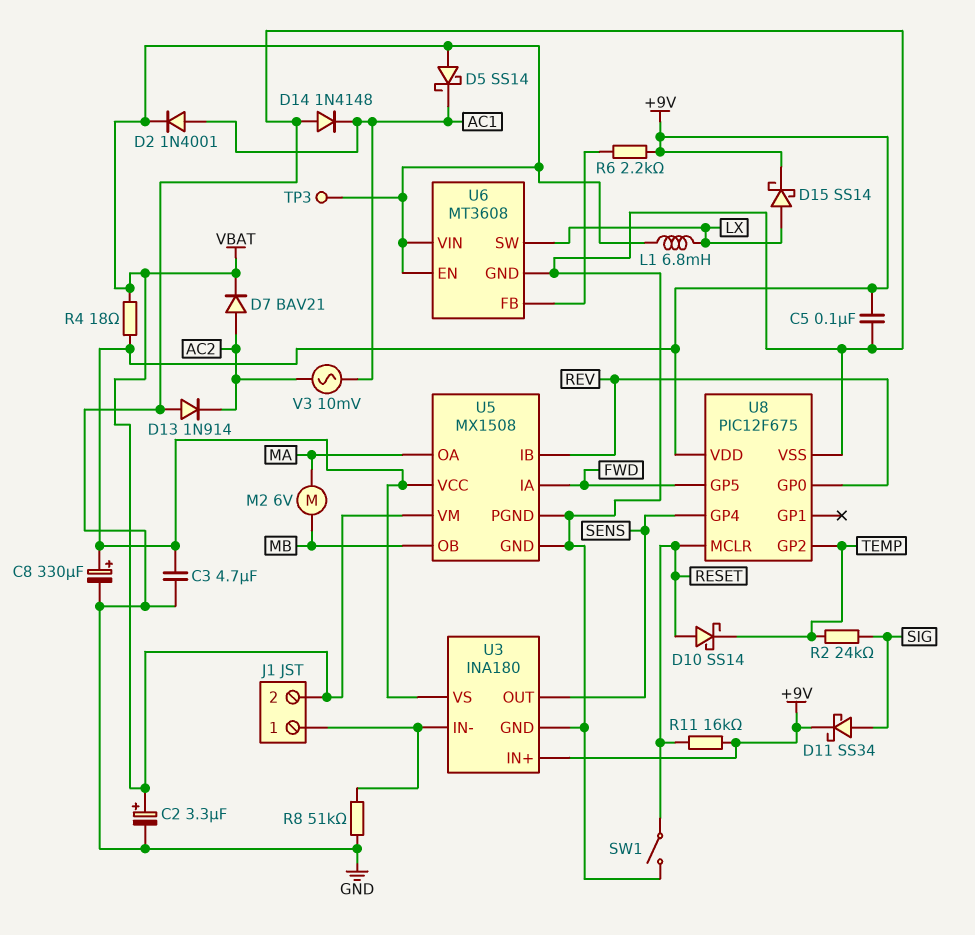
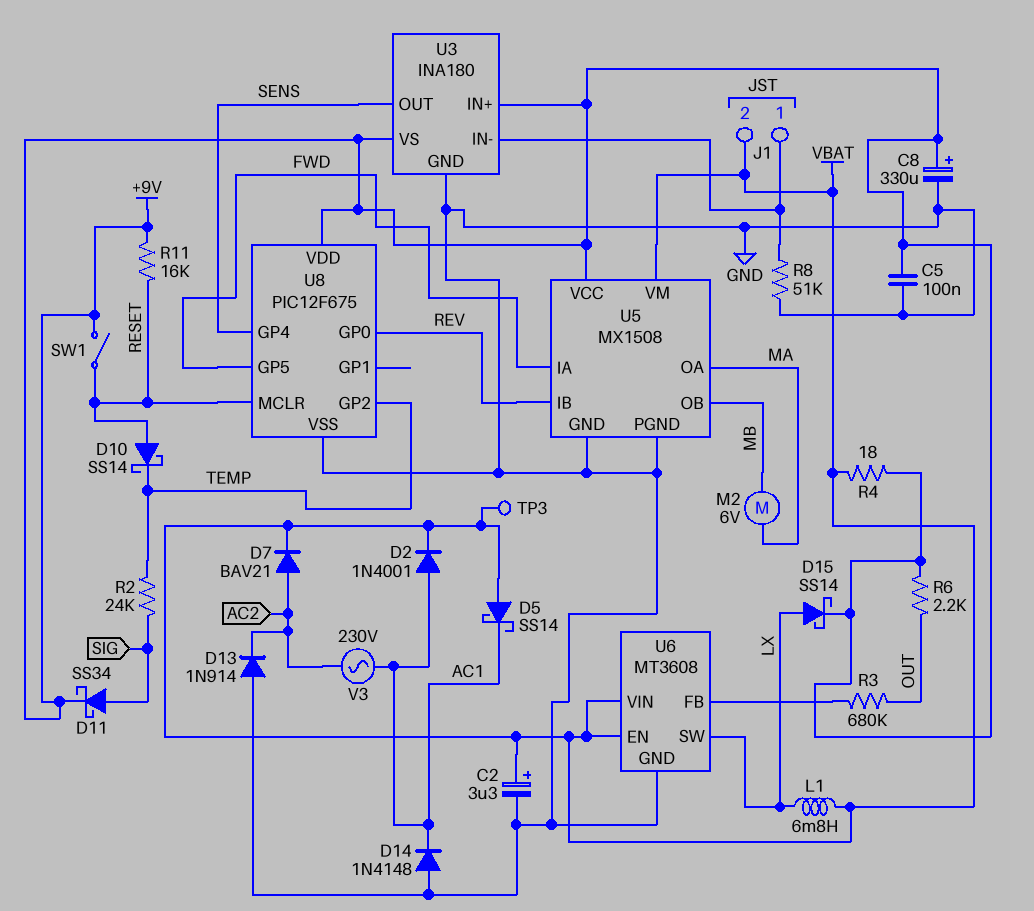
C3: 4.7uF (+9V, GND) -> none
R3: none -> 680k (OUT, U6/FB)
R6: 2.2k (+9V, U6/FB) -> 2.2k (+9V, OUT)
SW1: switch (GND, RESET) -> switch (+9V, RESET)
V3: AC 10mV (AC1, AC2) -> AC 230V (AC1, AC2)

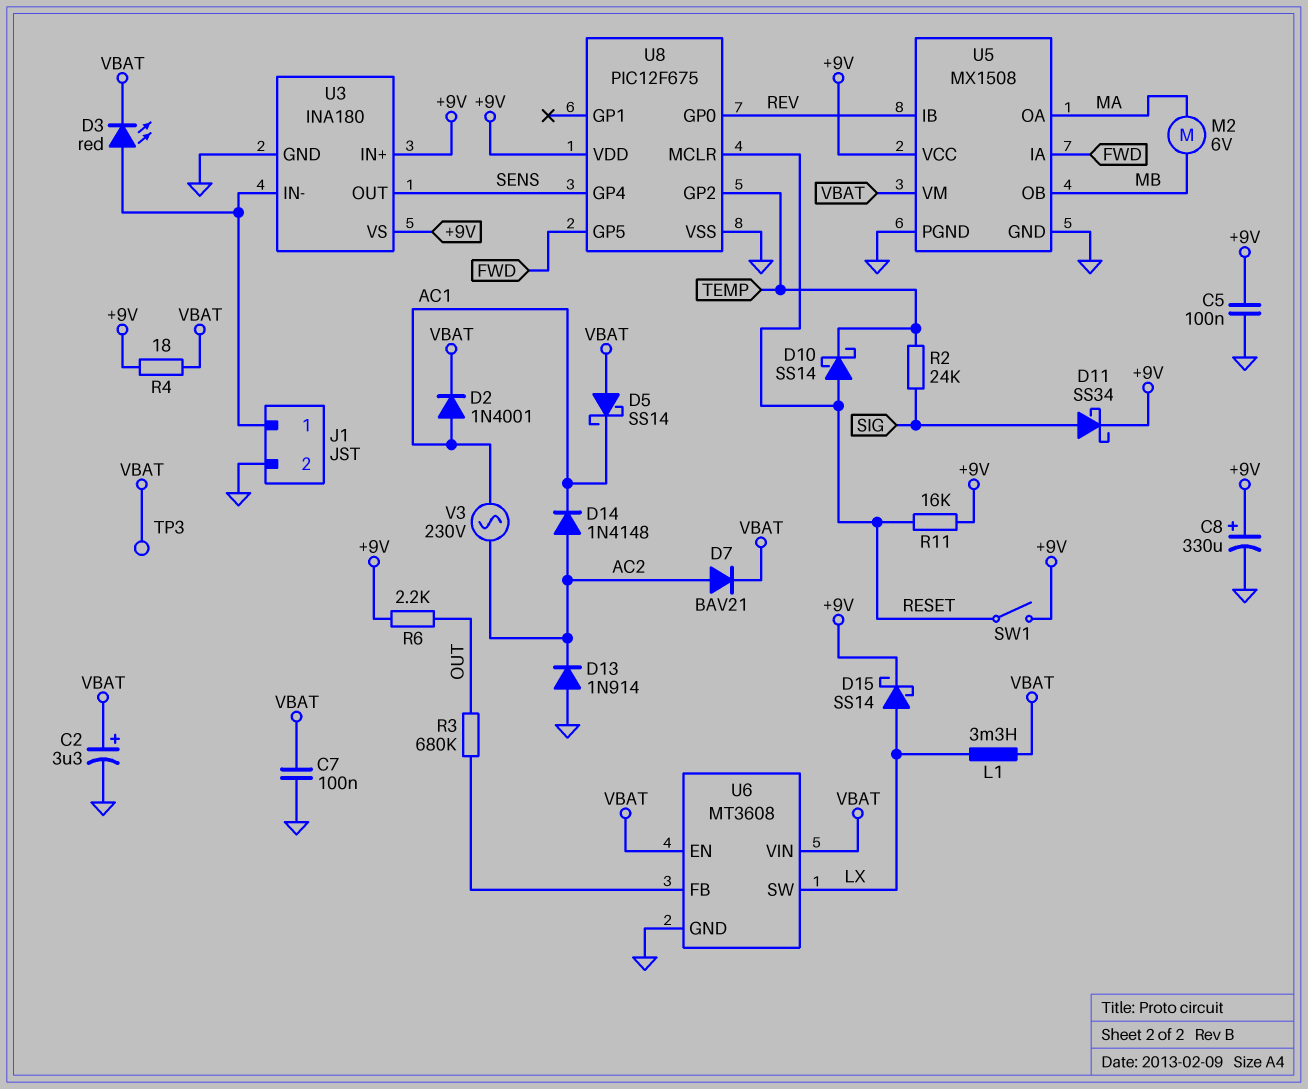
C7: none -> 100nF (GND, VBAT)
D3: none -> LED red (A J1/1, K VBAT)
D14: diode 1N4148 (A GND, K AC1) -> diode 1N4148 (A AC2, K AC1)
J1 pin 2: VBAT -> GND
L1: 6.8mH (LX, VBAT) -> 3.3mH (LX, VBAT)
R8: 51k (GND, J1/1) -> none

